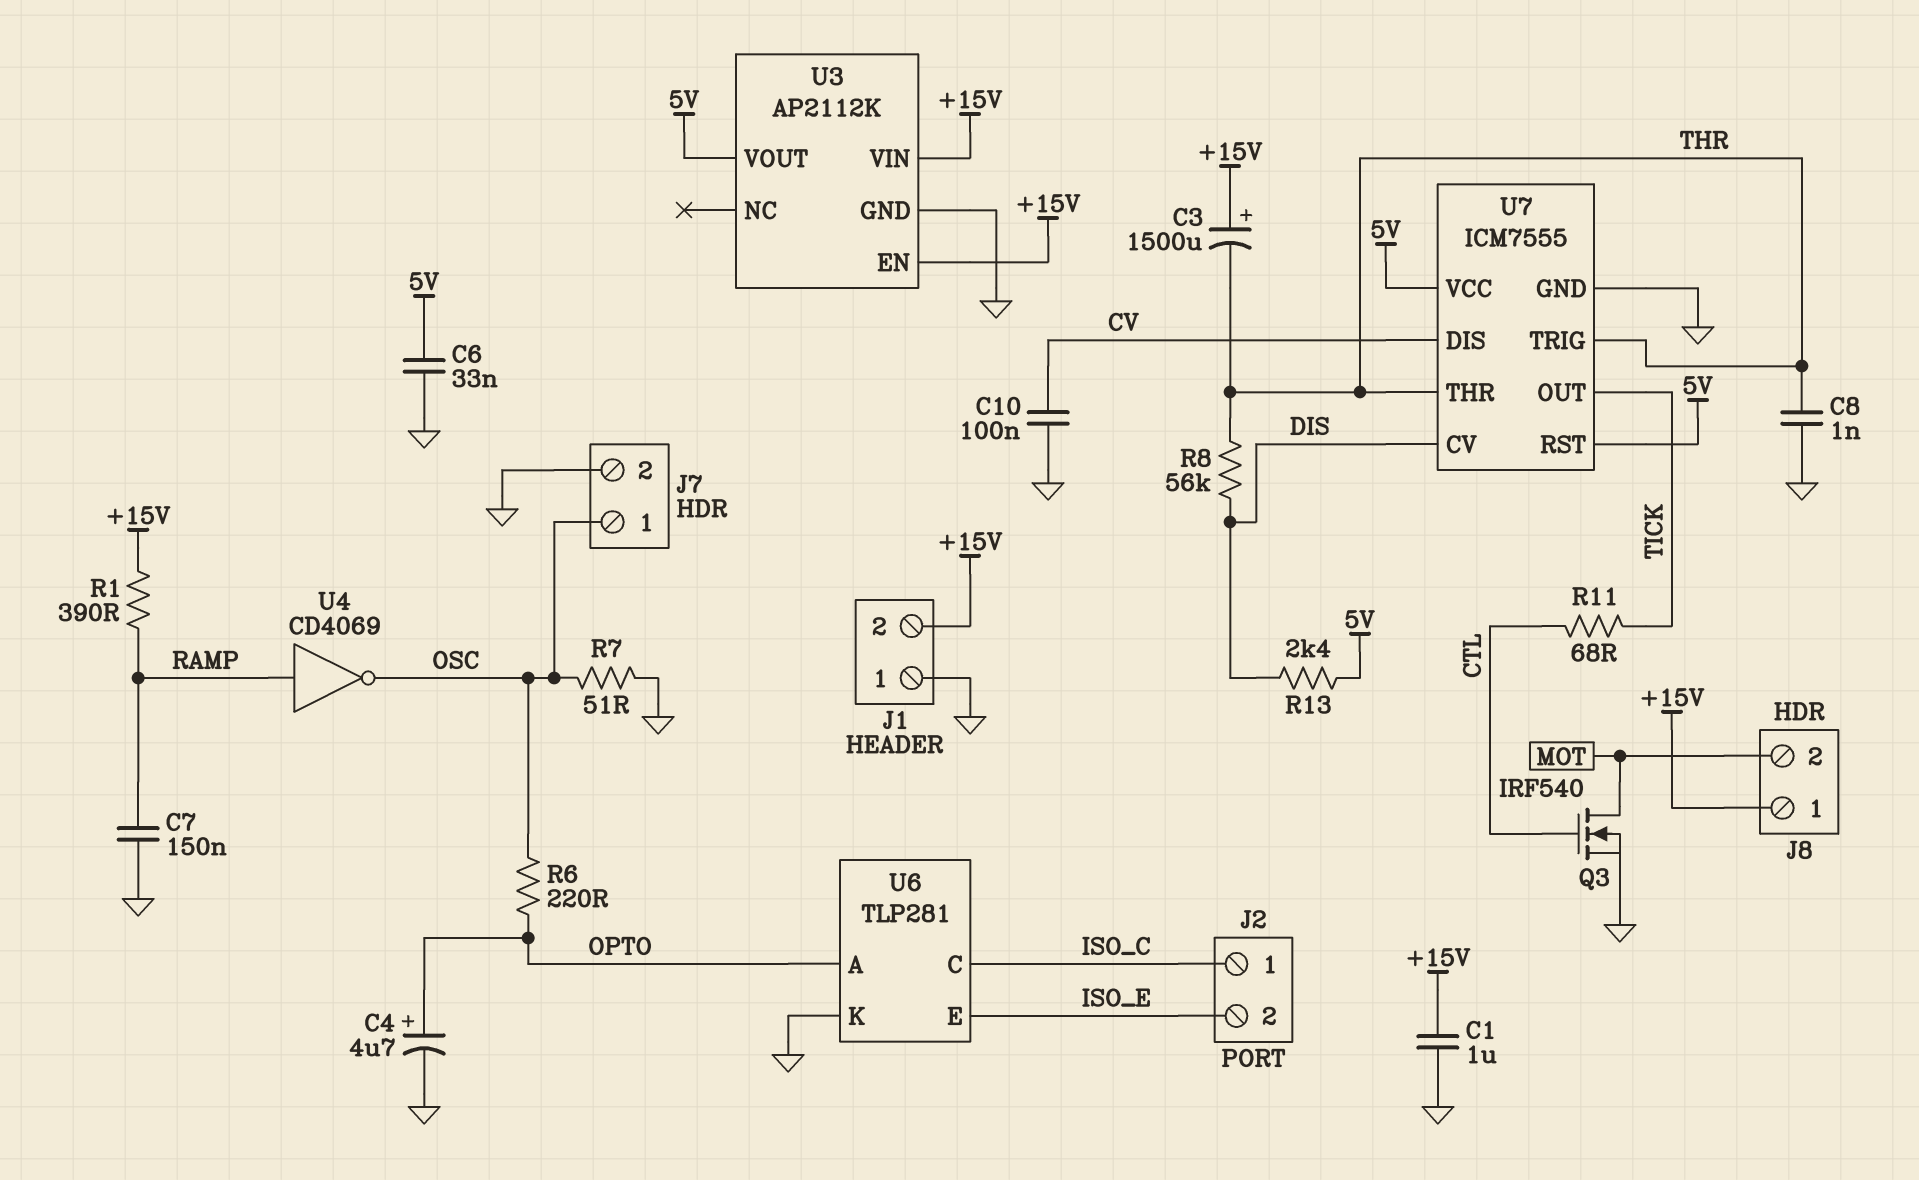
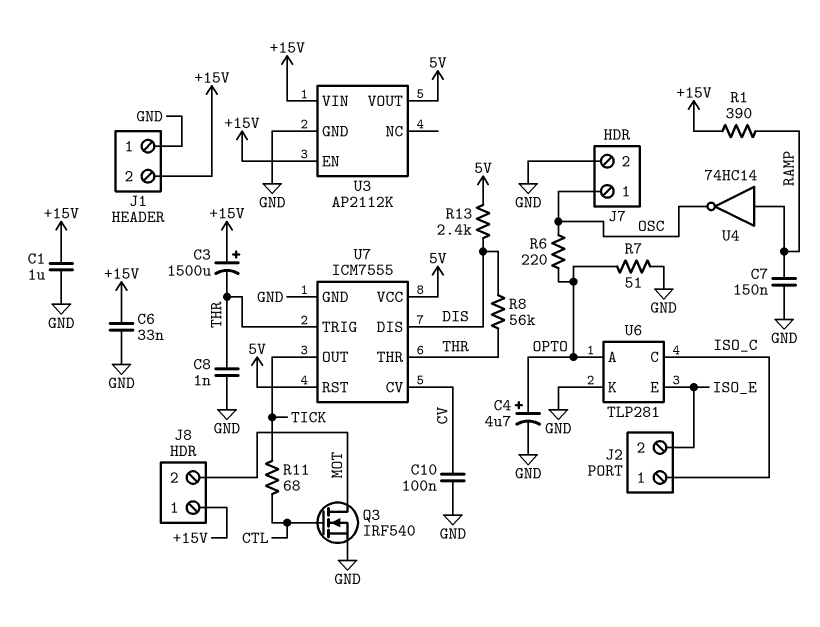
C6: 33nF (5V, GND) -> 33nF (+15V, GND)
R7: 51 (GND, OSC) -> 51 (GND, OPTO)
U4: NOT CD4069 (in RAMP, out OSC) -> NOT 74HC14 (in RAMP, out OSC)
U7 pin CV: DIS -> CV
U7 pin DIS: CV -> DIS

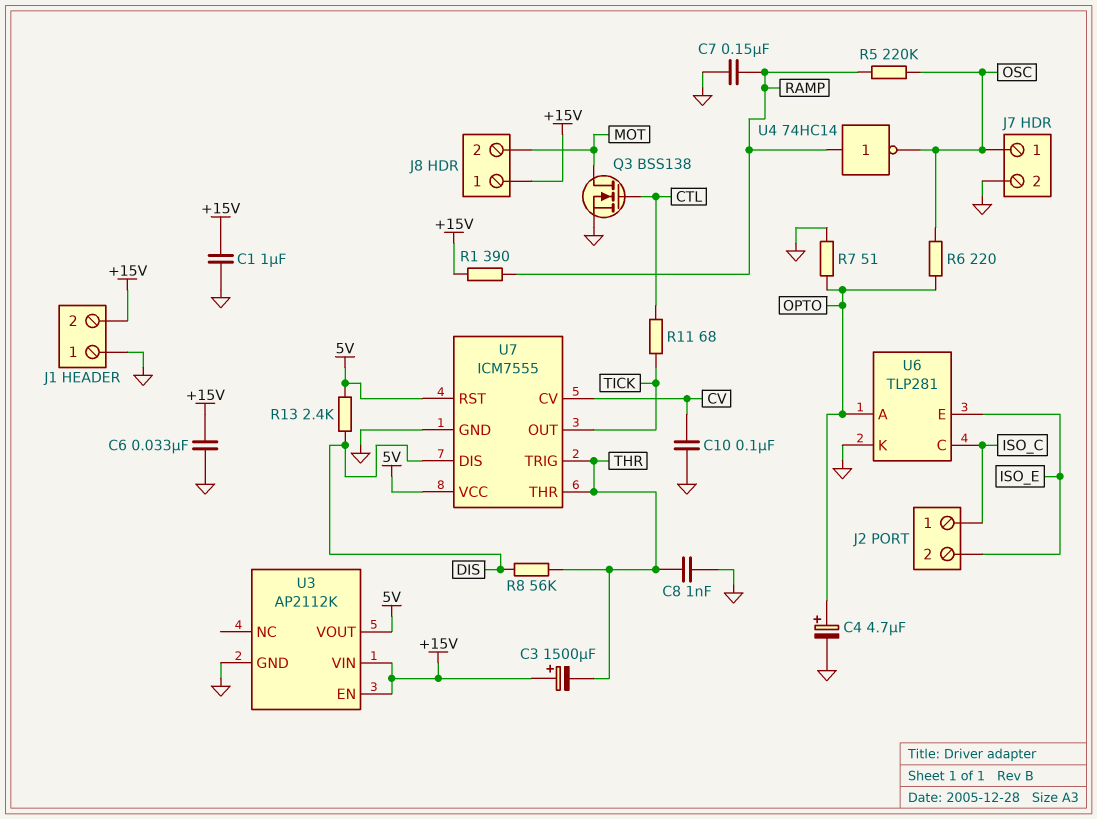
Q3: NMOS IRF540 (G CTL, D MOT, S GND) -> NMOS BSS138 (G CTL, D MOT, S GND)
R5: none -> 220k (OSC, RAMP)

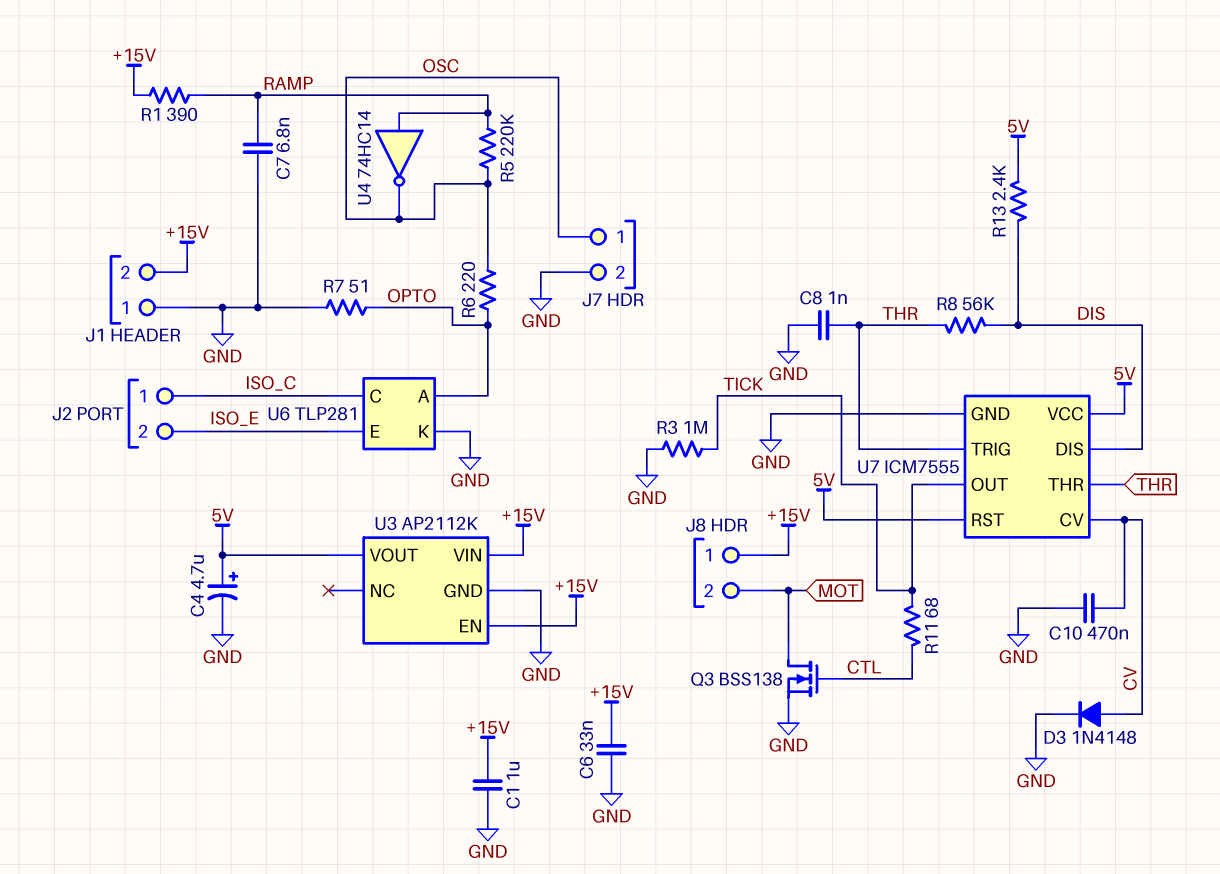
C3: 1500uF (plus +15V, minus THR) -> none
C4: 4.7uF (plus OPTO, minus GND) -> 4.7uF (plus 5V, minus GND)
C7: 150nF (GND, RAMP) -> 6.8nF (GND, RAMP)
C10: 100nF (CV, GND) -> 470nF (CV, GND)
D3: none -> diode 1N4148 (A CV, K GND)
R3: none -> 1M (GND, TICK)

